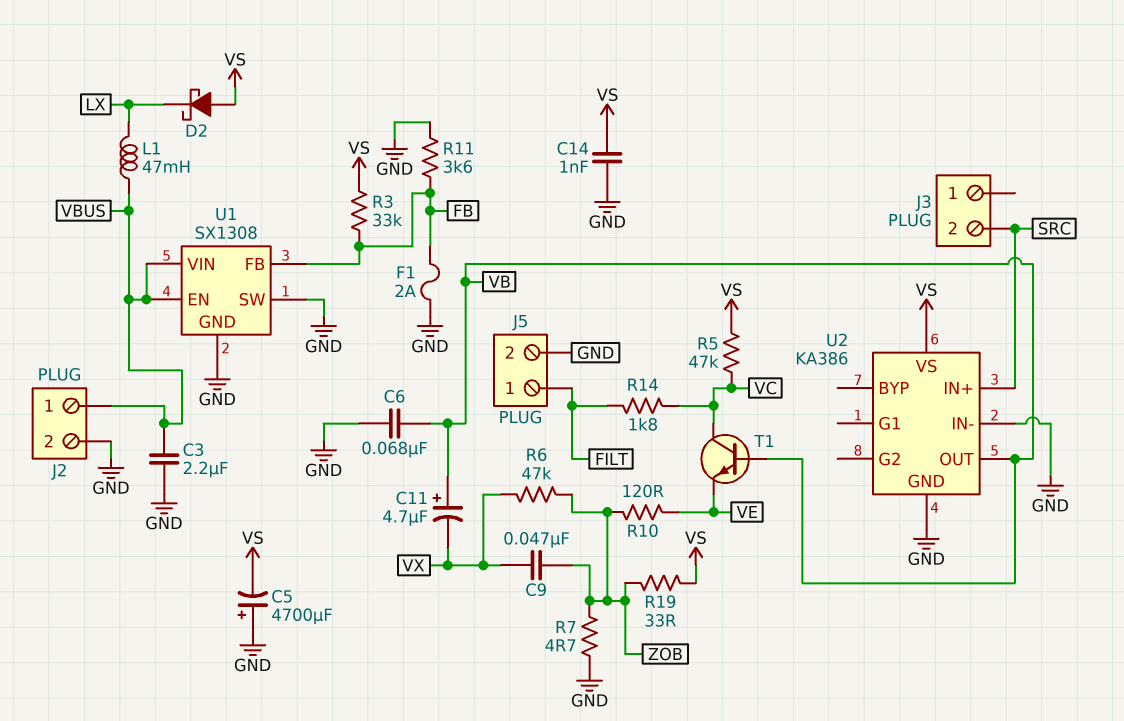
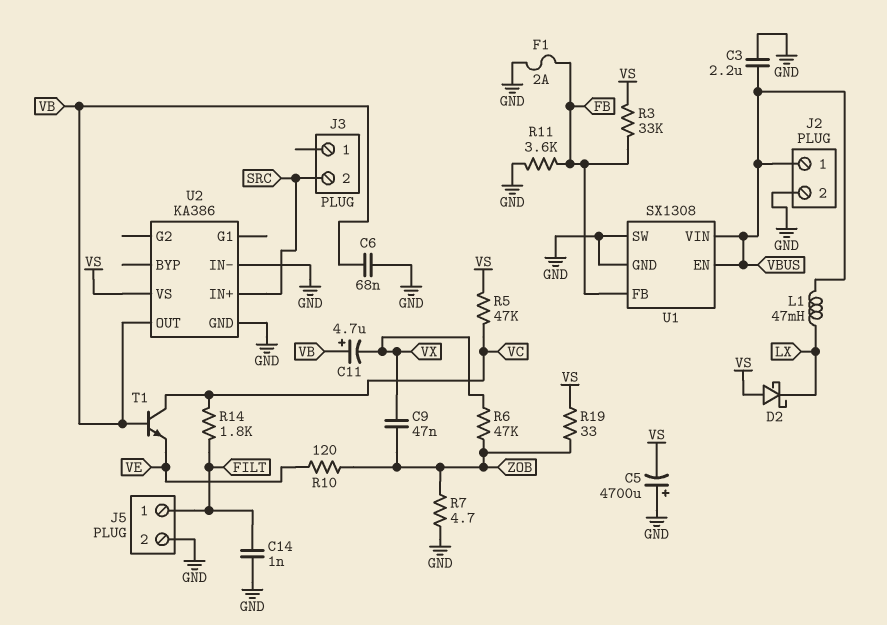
C14: 1nF (GND, VS) -> 1nF (FILT, GND)

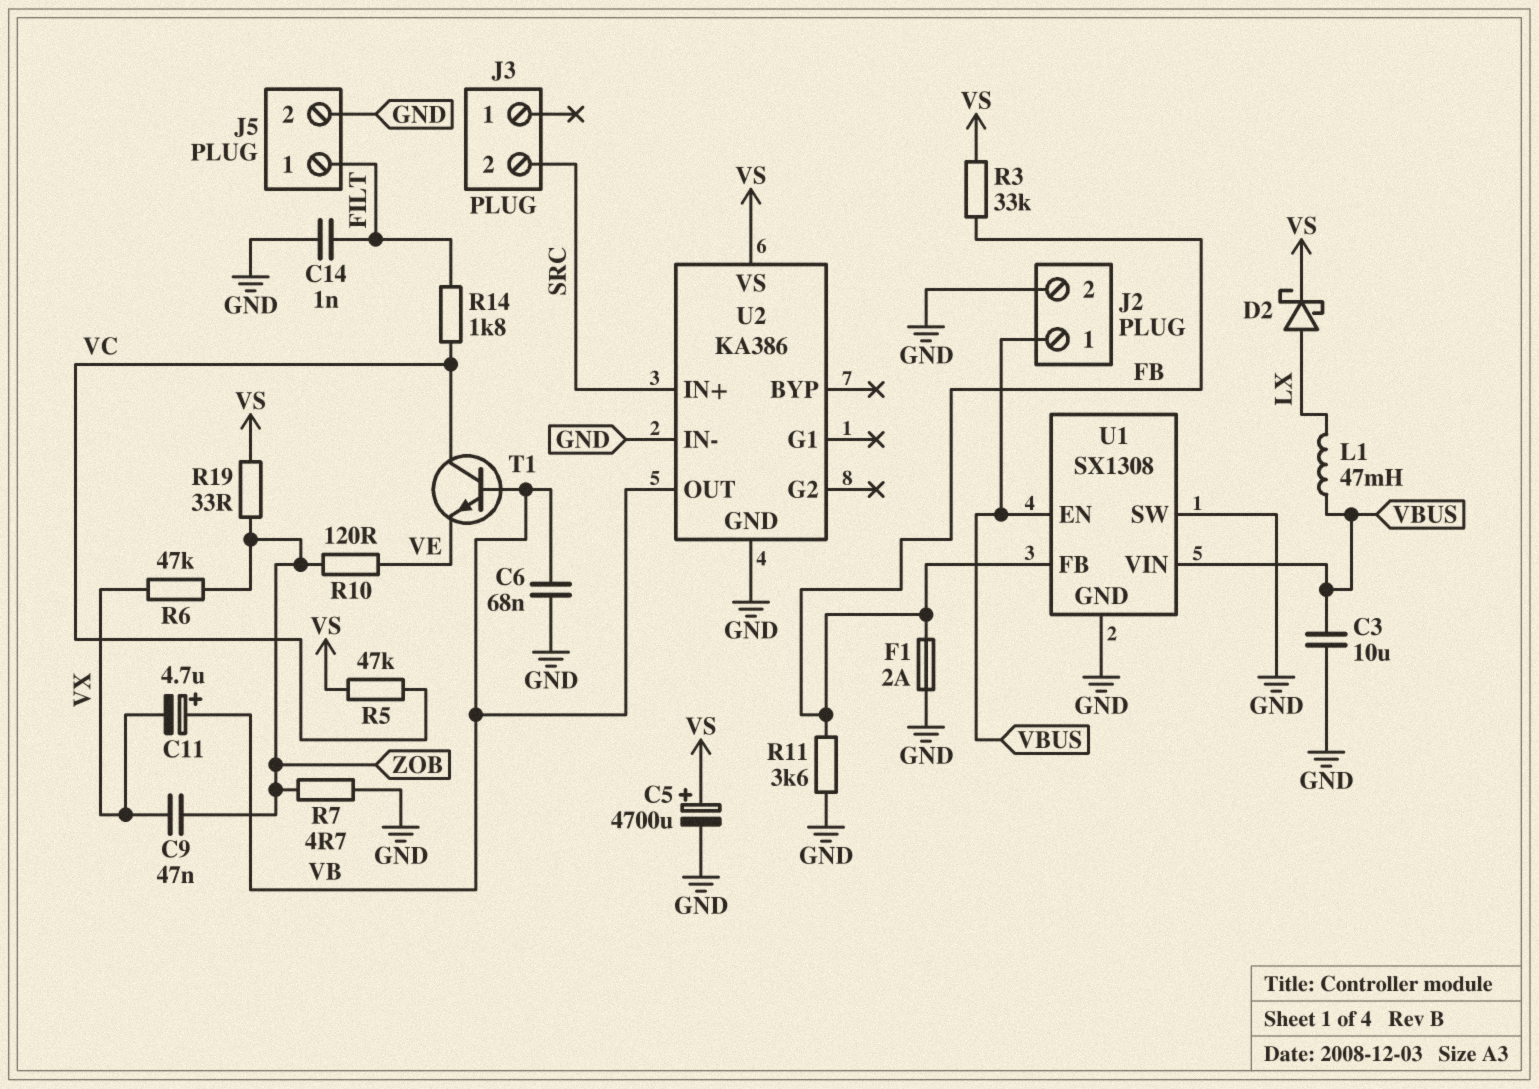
C3: 2.2uF (GND, VBUS) -> 10uF (GND, VBUS)
C5: 4700uF (plus GND, minus VS) -> 4700uF (plus VS, minus GND)
D2: schottky (A VS, K LX) -> schottky (A LX, K VS)

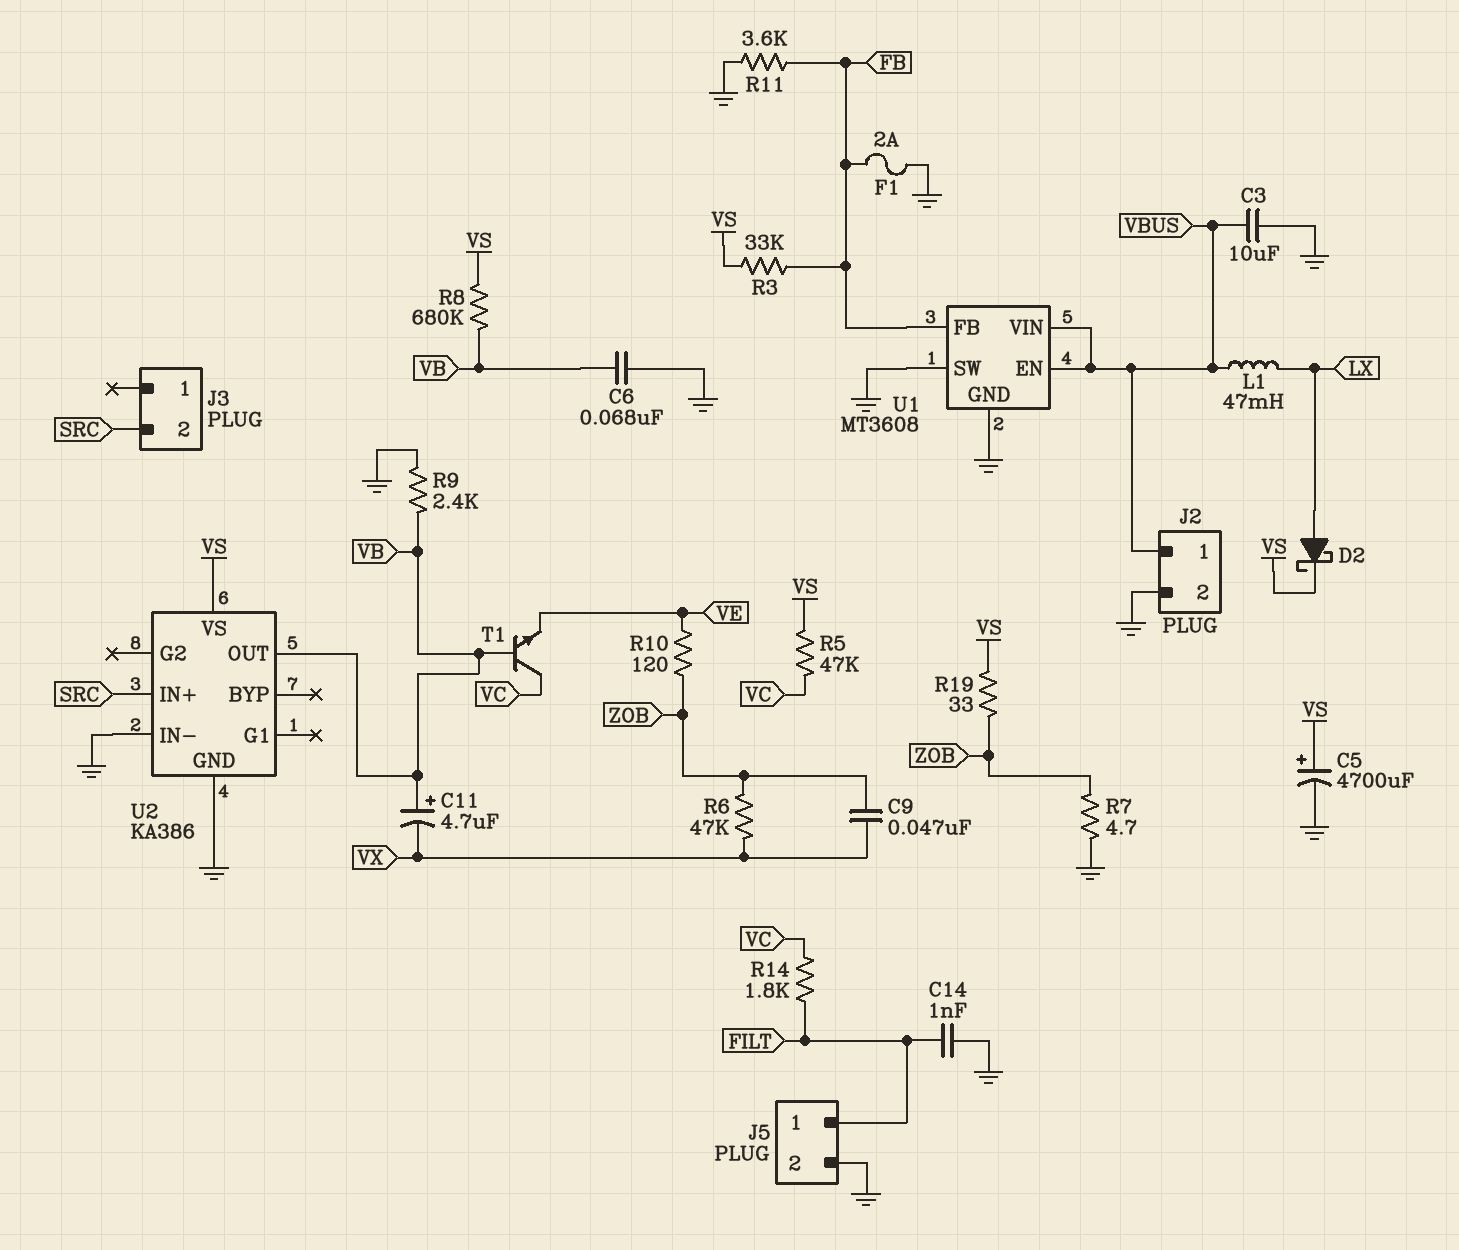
R8: none -> 680k (VB, VS)
R9: none -> 2.4k (GND, VB)
U1: SX1308 -> MT3608

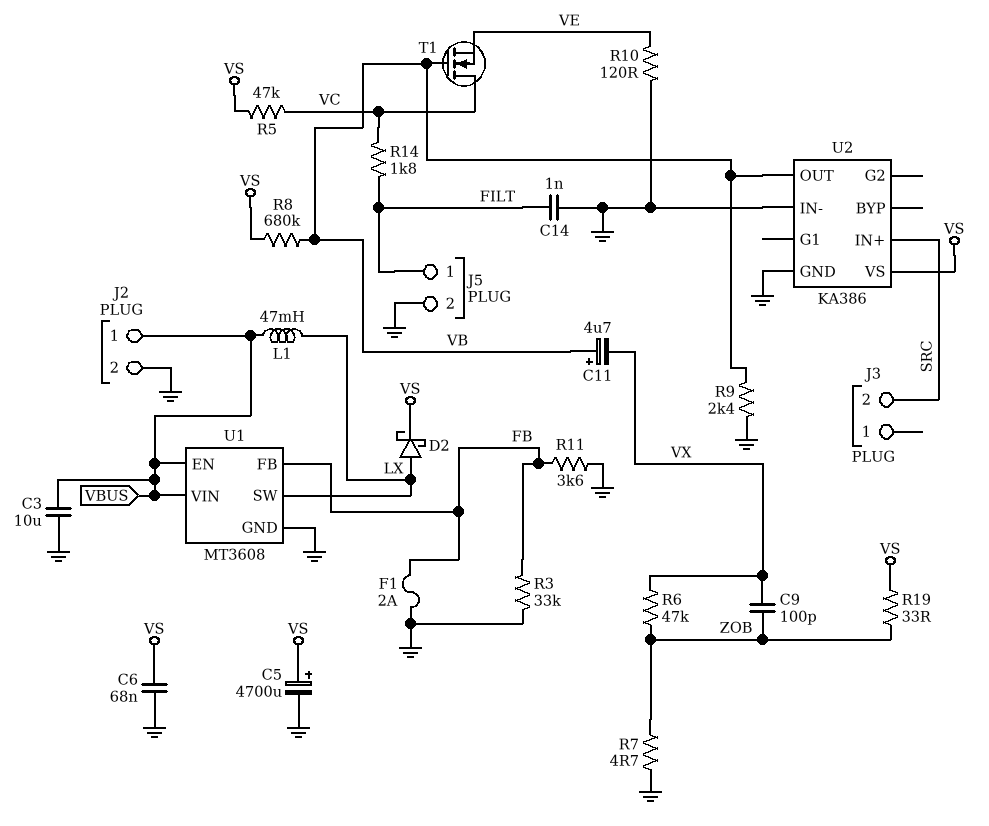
C6: 68nF (GND, VB) -> 68nF (GND, VS)
C9: 47nF (VX, ZOB) -> 100pF (VX, ZOB)
R3: 33k (FB, VS) -> 33k (FB, GND)
R10: 120 (VE, ZOB) -> 120 (GND, VE)
T1: NPN (B VB, C VC, E VE) -> NMOS (G VB, D VC, S VE)
U1 pin SW: GND -> LX

